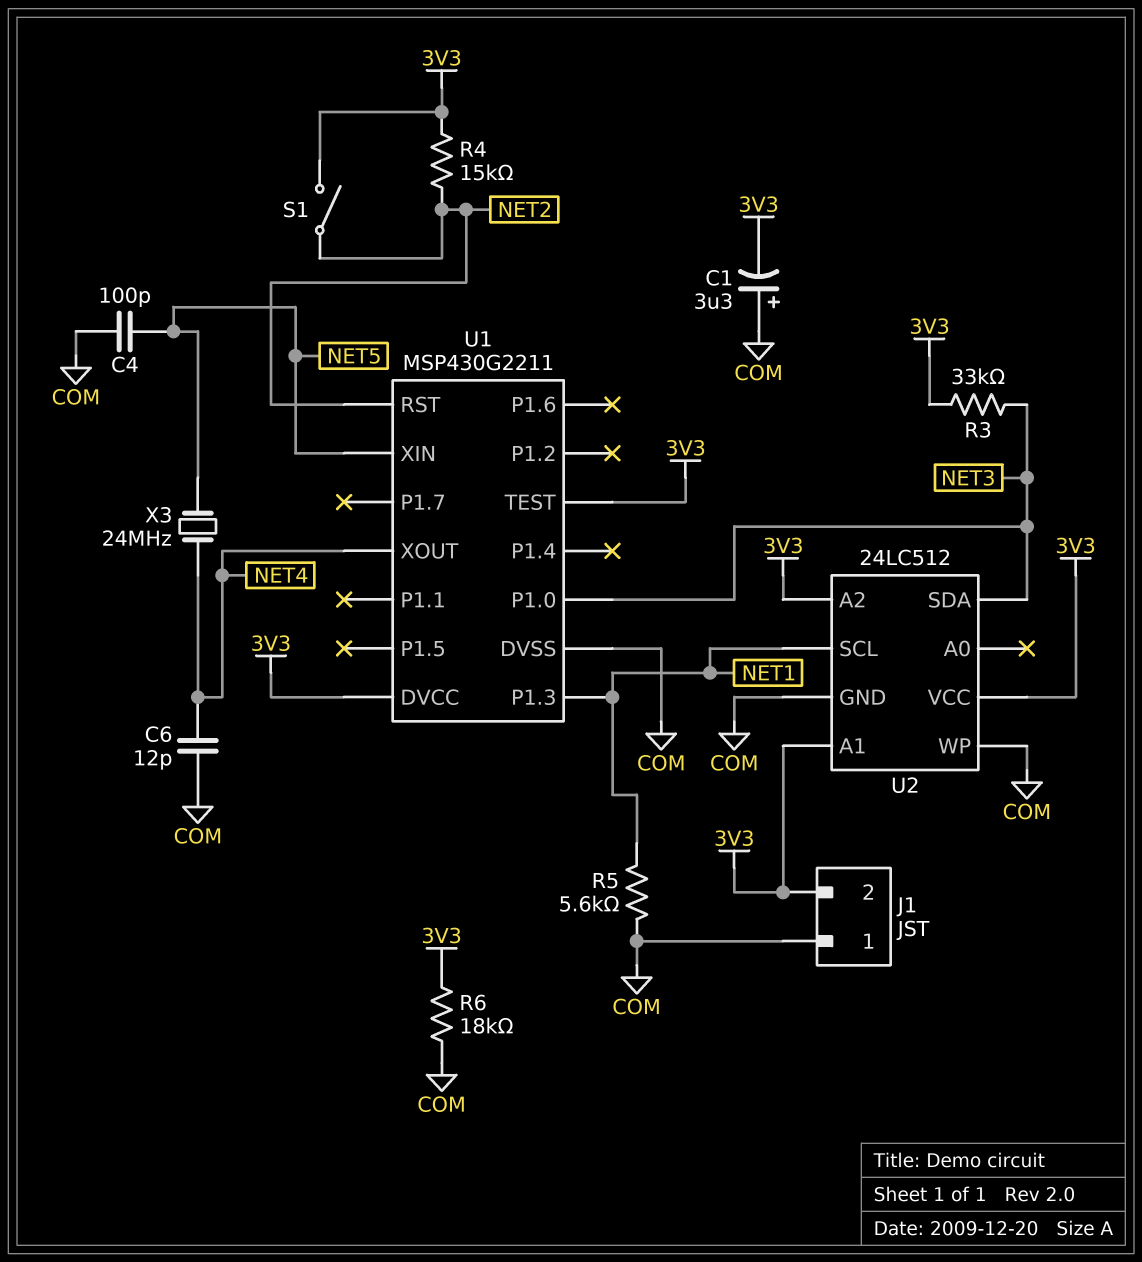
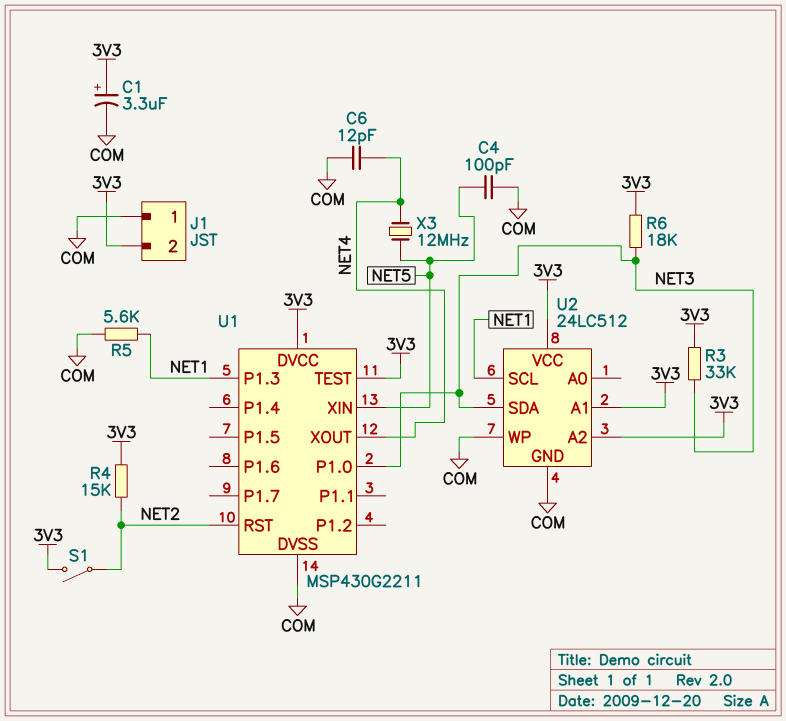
C1: 3.3uF (plus COM, minus 3V3) -> 3.3uF (plus 3V3, minus COM)
R6: 18k (3V3, COM) -> 18k (3V3, NET3)
X3: 24MHz (NET4, NET5) -> 12MHz (NET4, NET5)

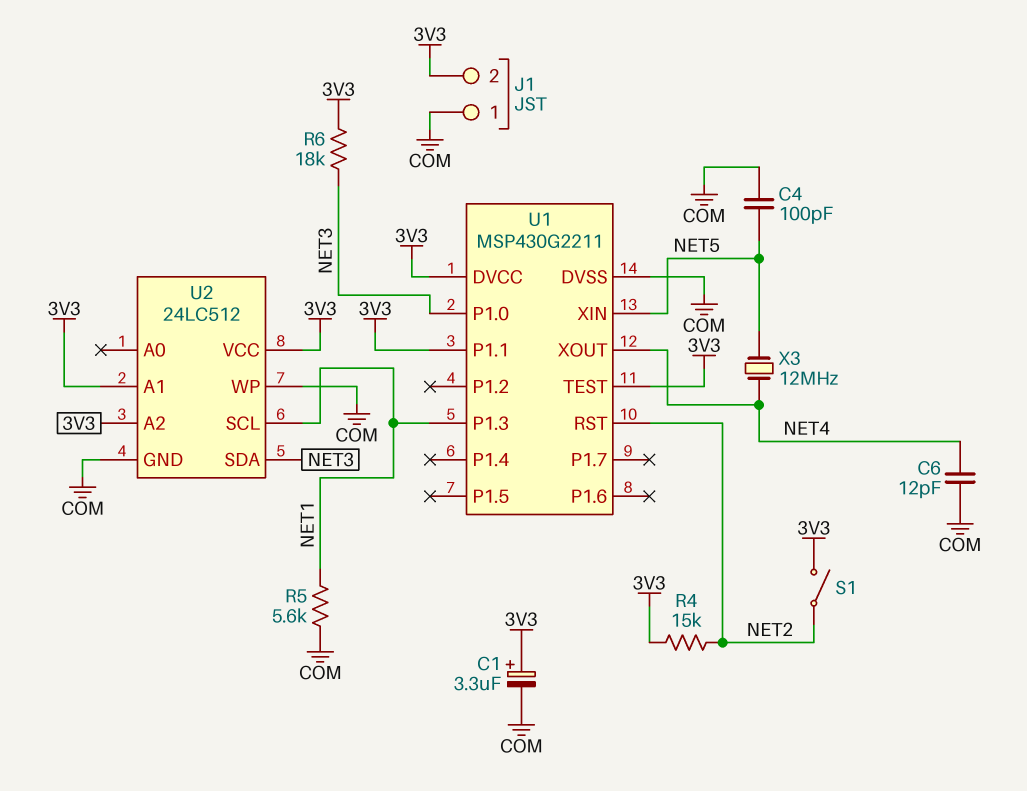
R3: 33k (3V3, NET3) -> none
U1 pin P1.1: none -> 3V3

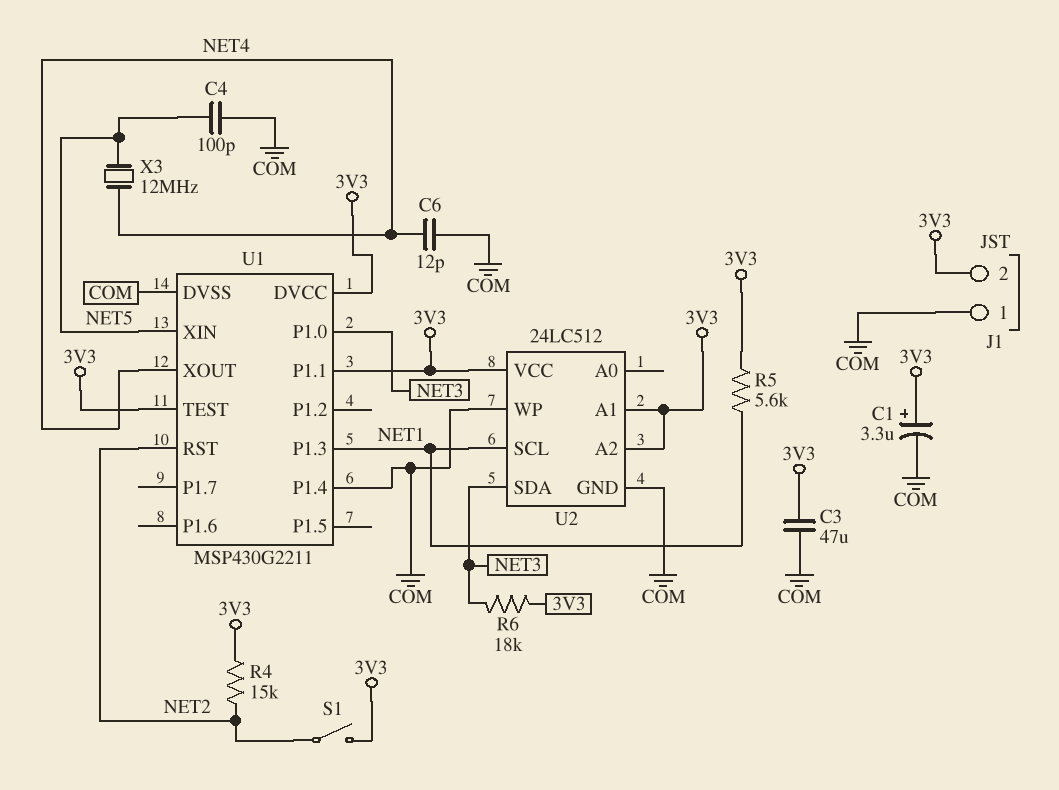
C3: none -> 47uF (3V3, COM)
R5: 5.6k (COM, NET1) -> 5.6k (3V3, NET1)
U1 pin P1.4: none -> COM

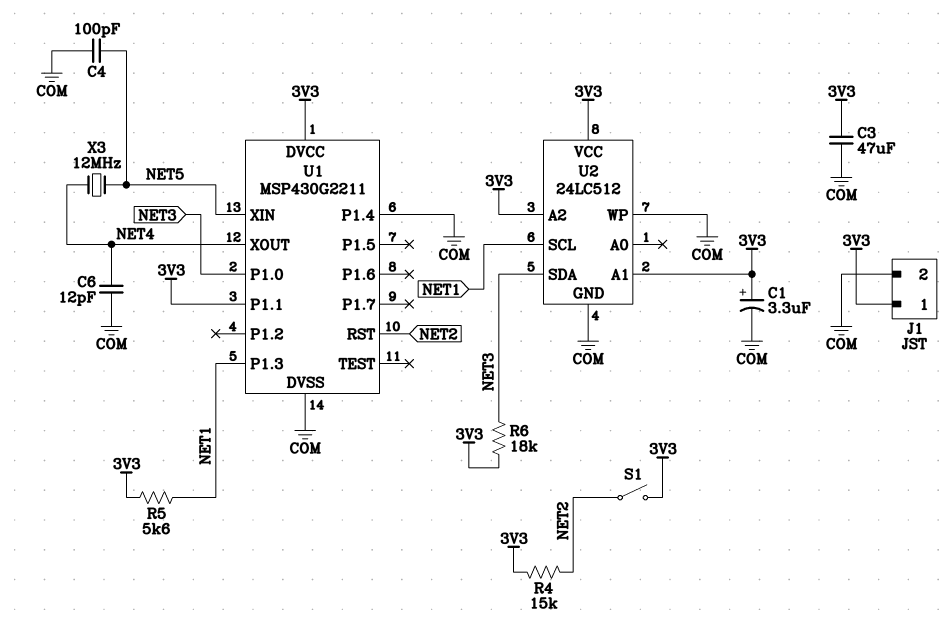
J1 pin 1: COM -> 3V3
J1 pin 2: 3V3 -> COM
U1 pin TEST: 3V3 -> none

